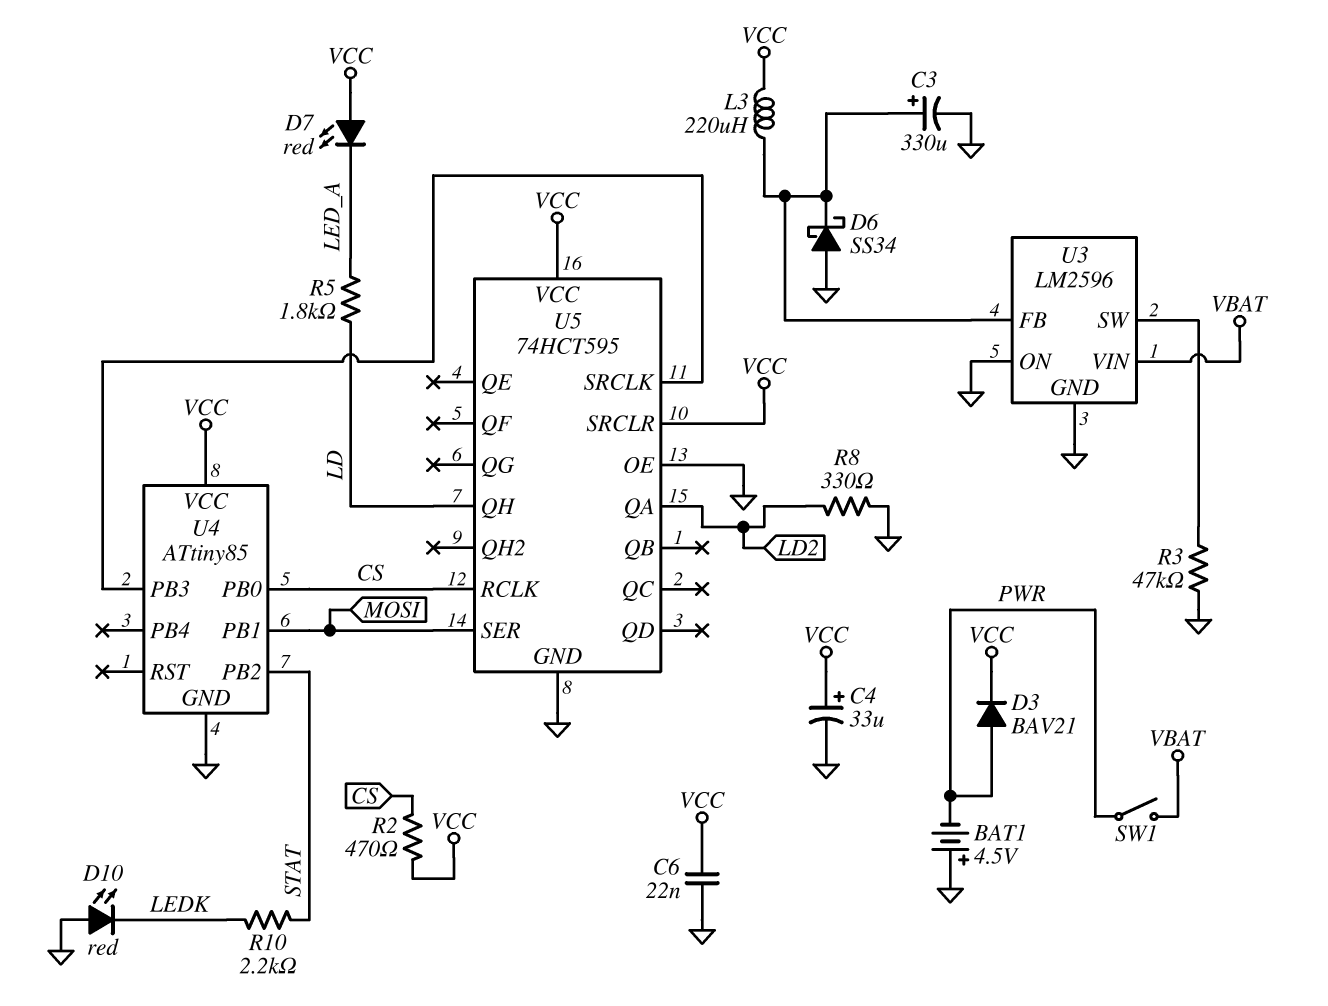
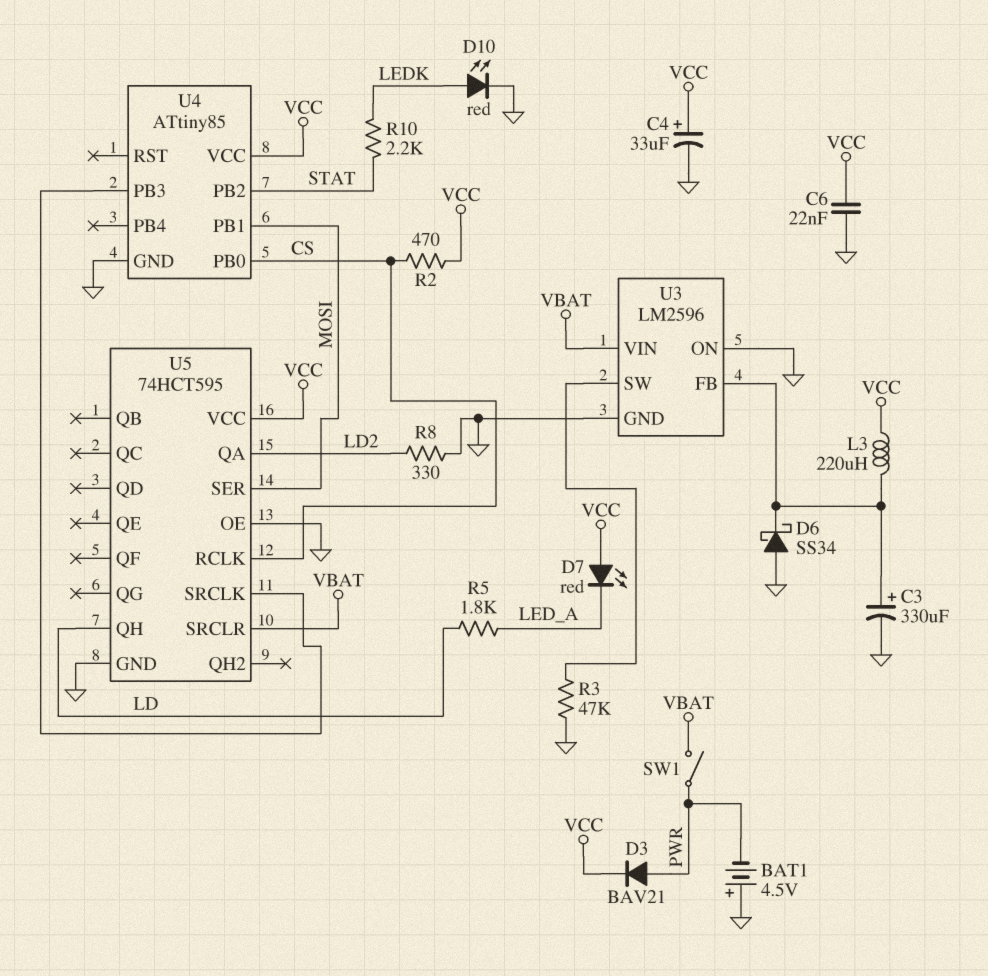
D10: LED red (A GND, K LEDK) -> LED red (A LEDK, K GND)
U5 pin SRCLR: VCC -> VBAT

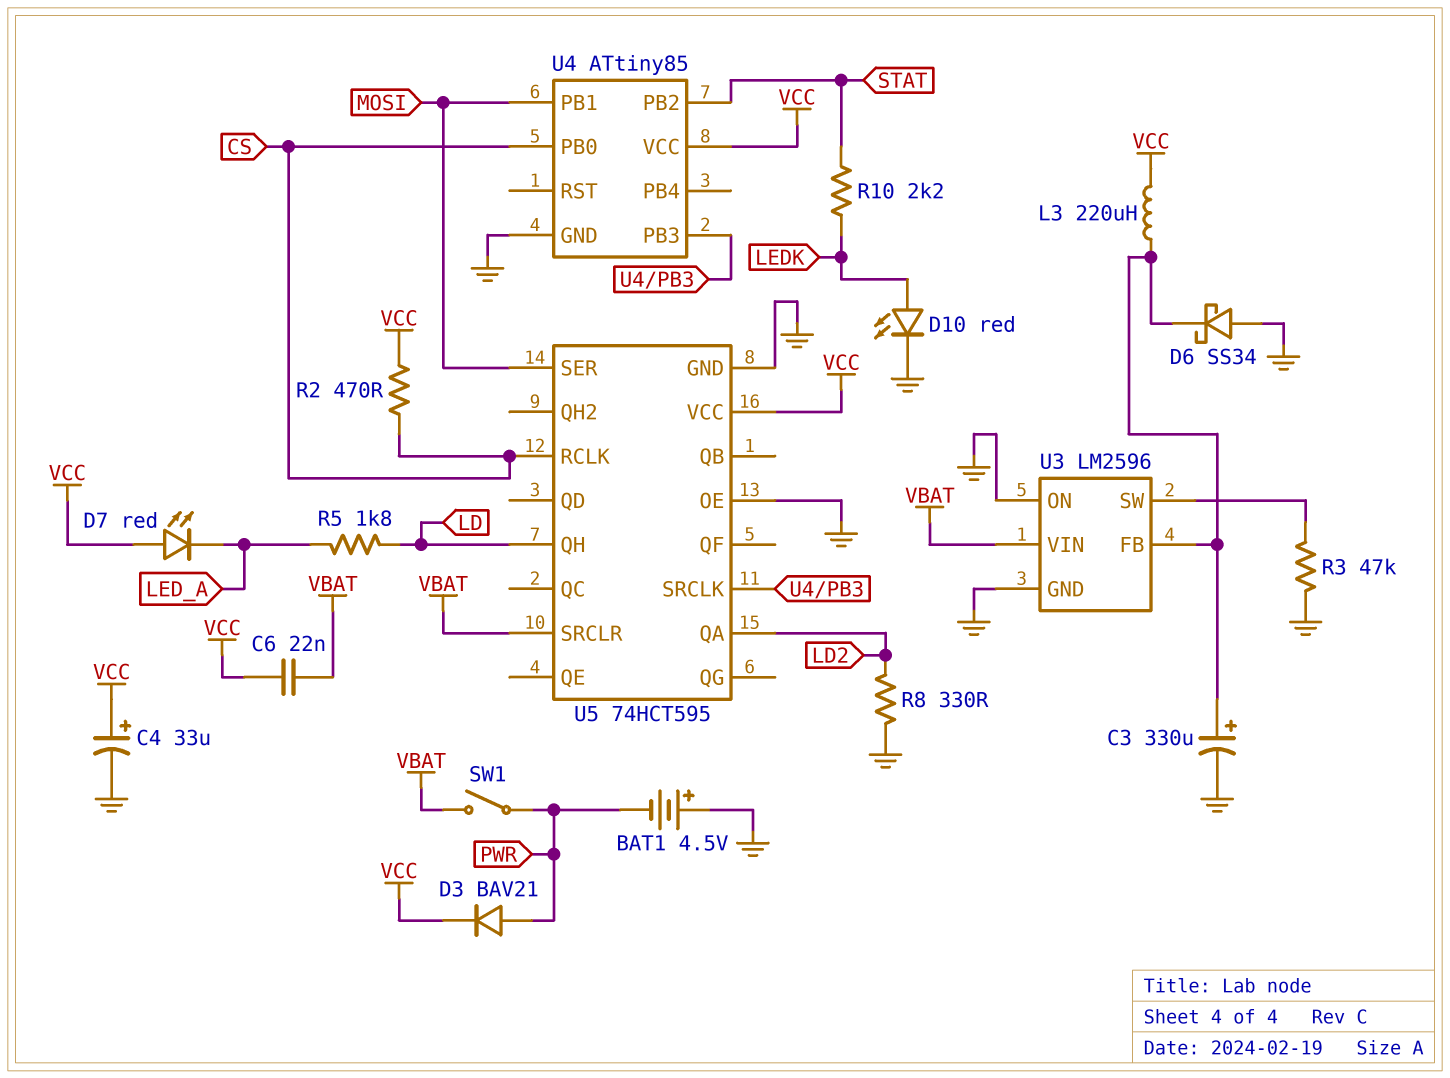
C6: 22nF (GND, VCC) -> 22nF (VBAT, VCC)

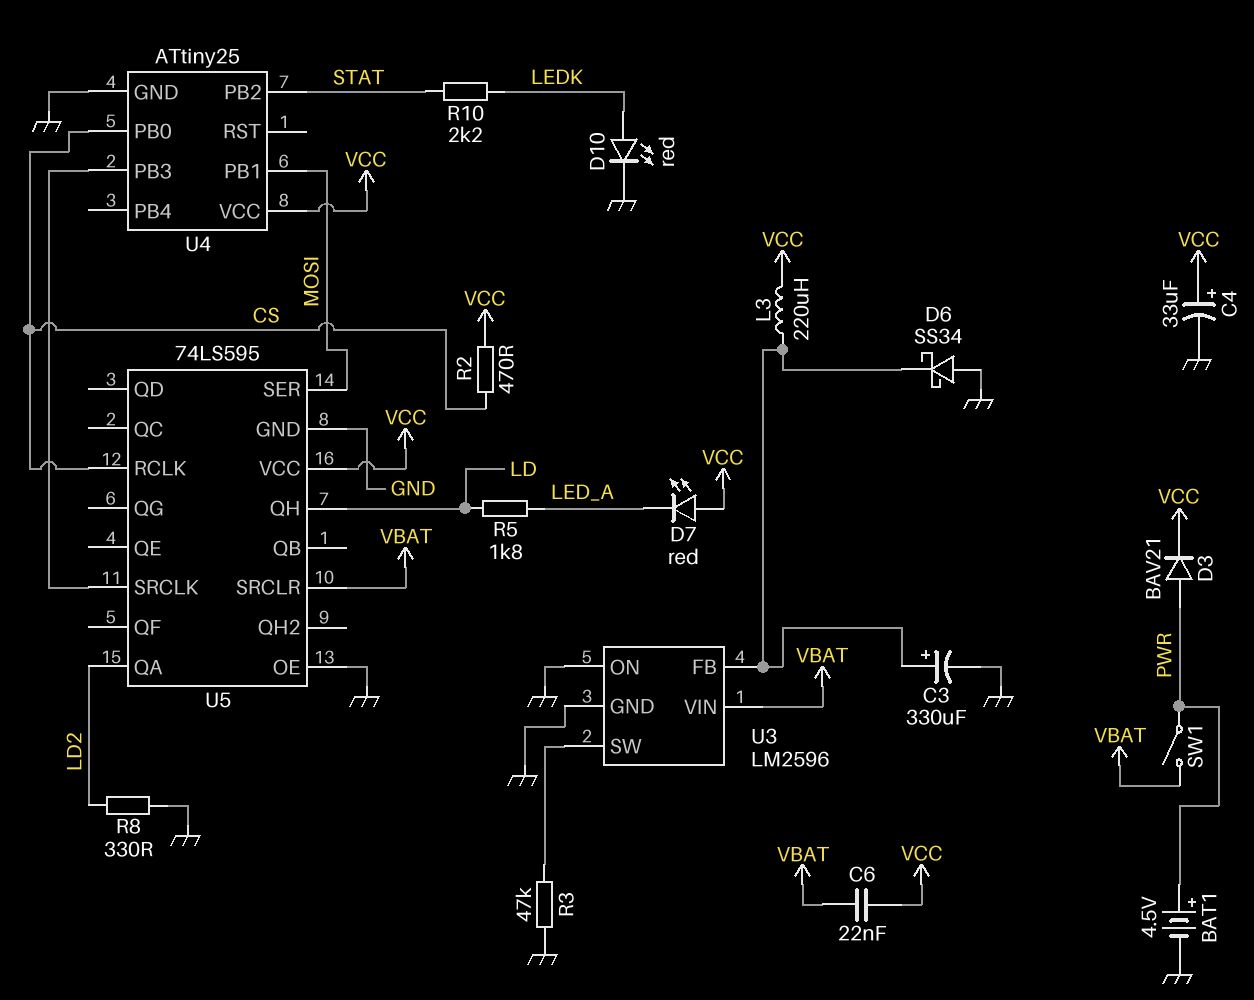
BAT1: 4.5V (plus GND, minus PWR) -> 4.5V (plus PWR, minus GND)
U4: ATtiny85 -> ATtiny25
U5: 74HCT595 -> 74LS595

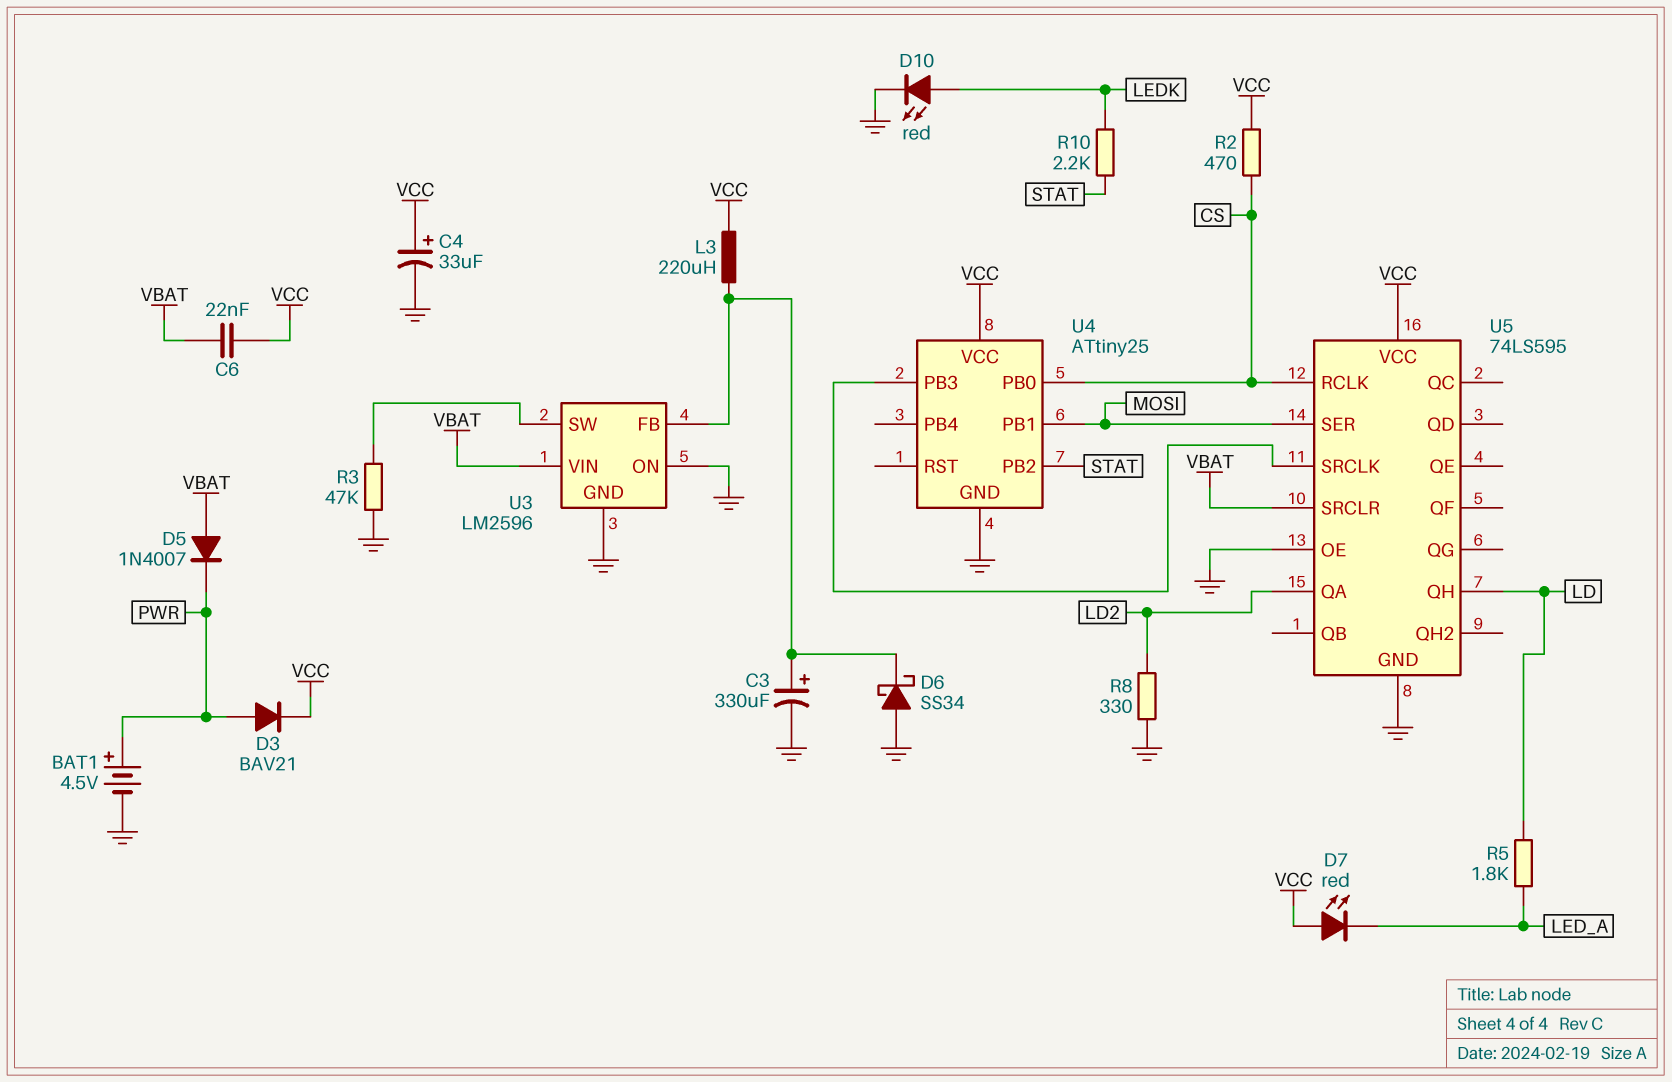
D5: none -> diode 1N4007 (A VBAT, K PWR)
SW1: switch (PWR, VBAT) -> none

